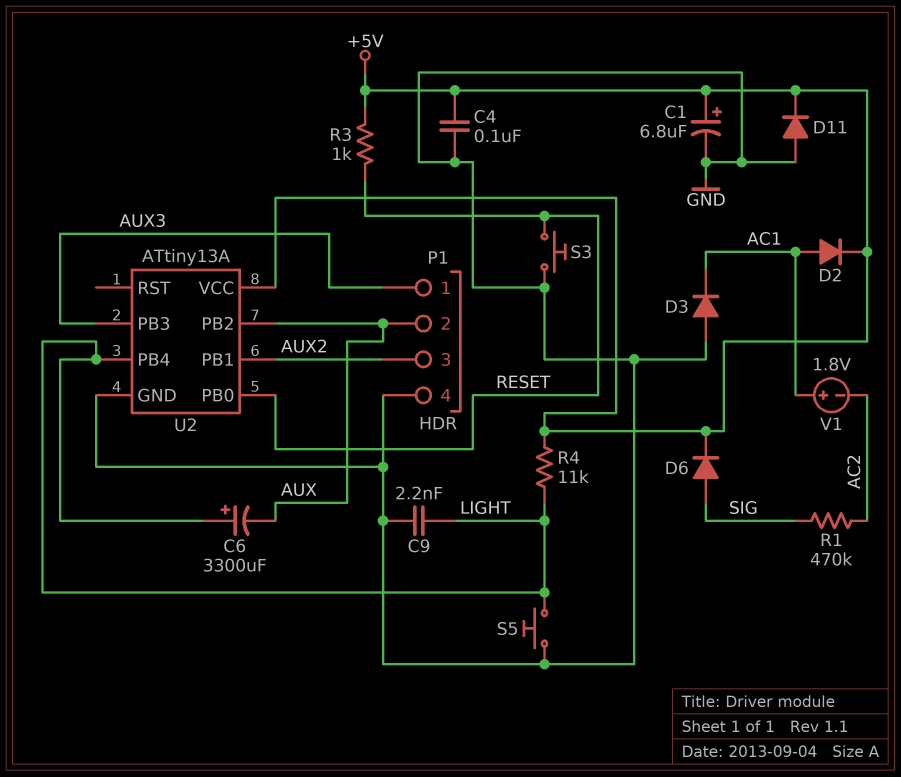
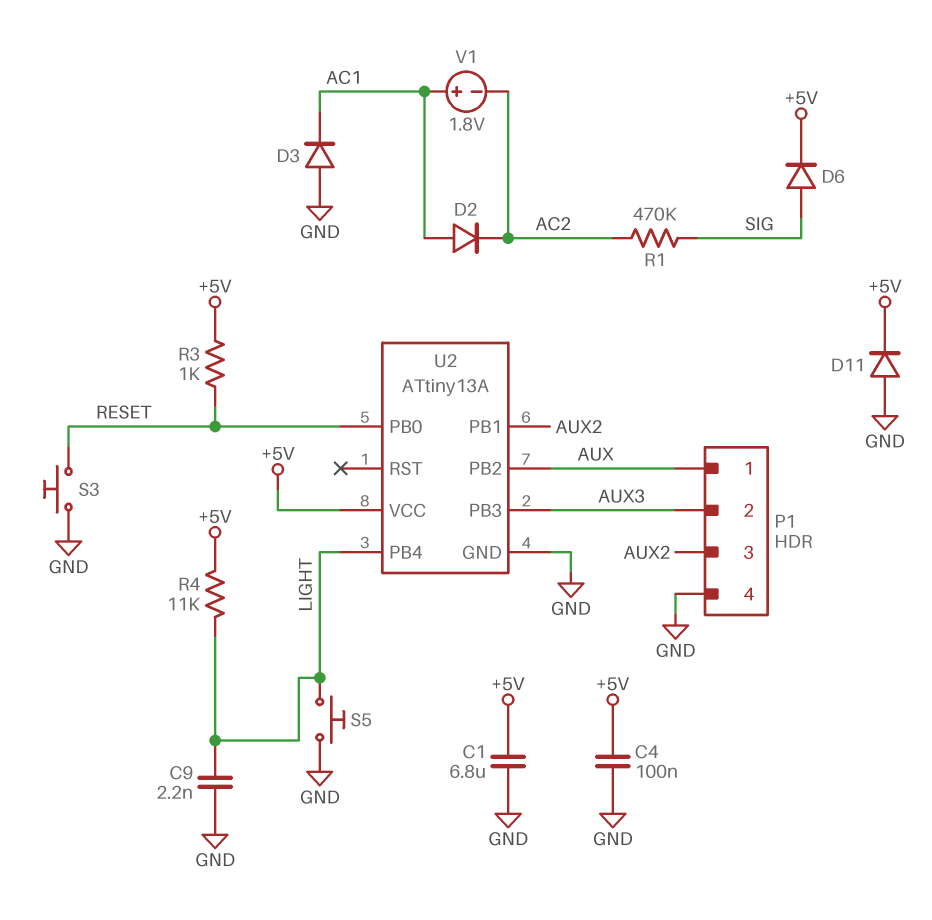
C1: 6.8uF (plus +5V, minus GND) -> 6.8uF (+5V, GND)
C6: 3300uF (plus LIGHT, minus AUX) -> none
D2: diode (A AC1, K +5V) -> diode (A AC1, K AC2)
P1 pin 1: AUX3 -> AUX
P1 pin 2: AUX -> AUX3

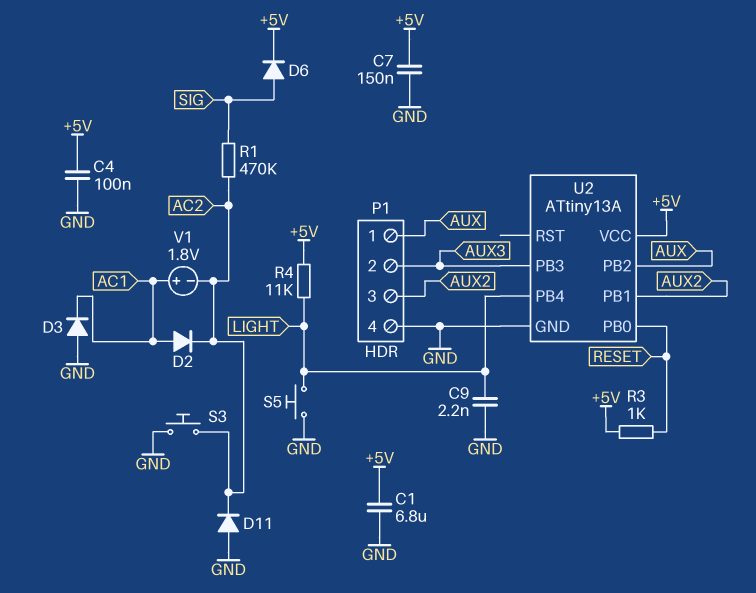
C7: none -> 150nF (+5V, GND)
D11: diode (A GND, K +5V) -> diode (A GND, K AC2)
S3: button (GND, RESET) -> button (AC2, GND)

